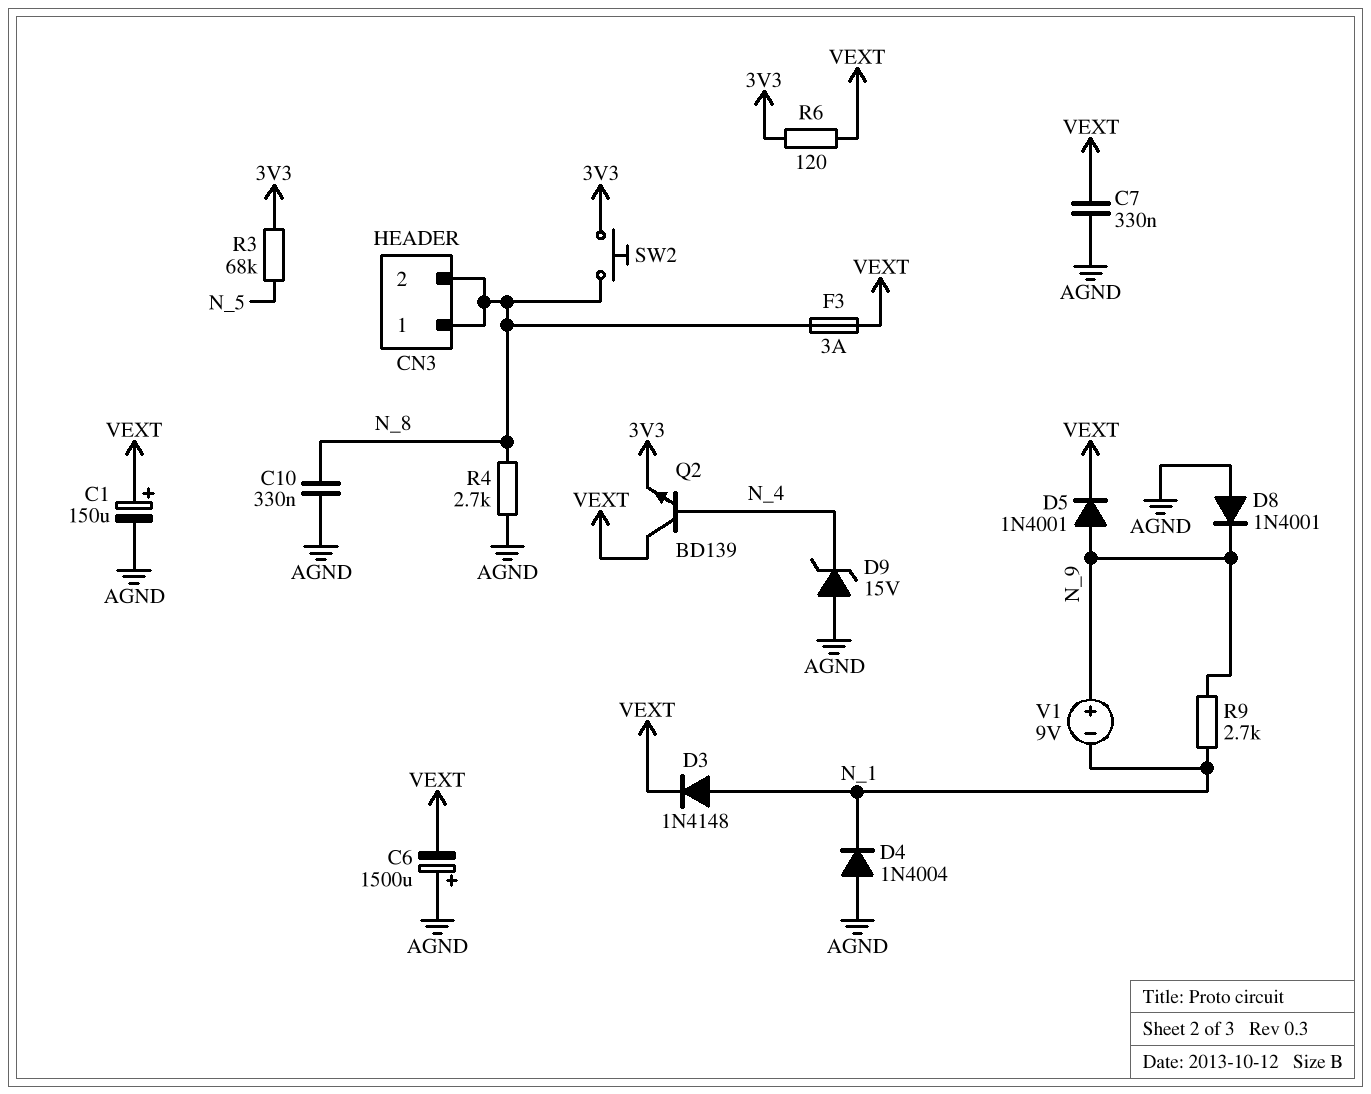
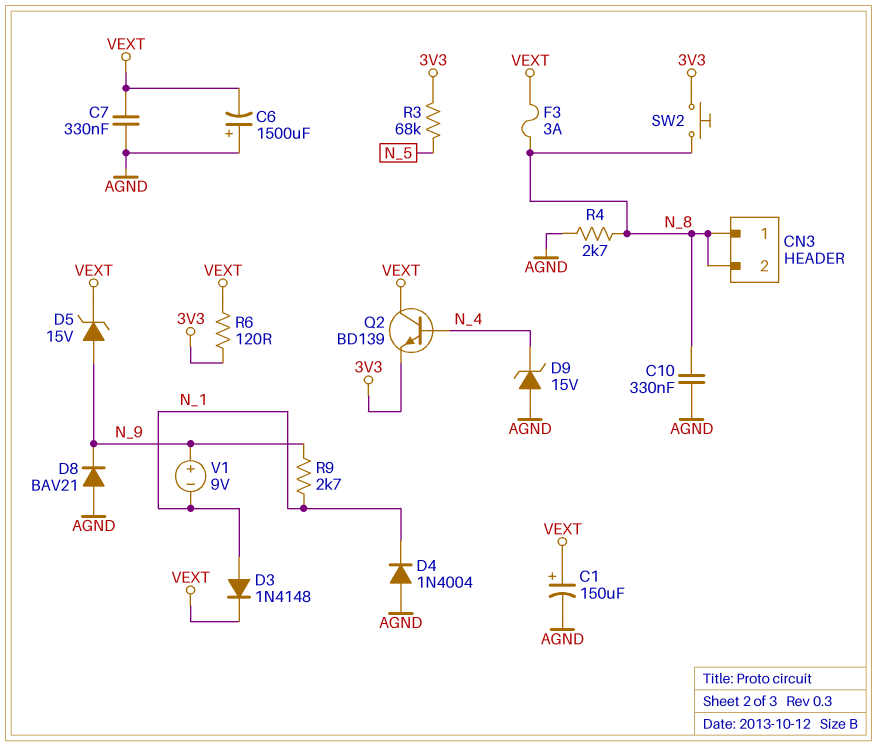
D5: diode 1N4001 (A N_9, K VEXT) -> zener 15V (A N_9, K VEXT)
D8: diode 1N4001 (A AGND, K N_9) -> diode BAV21 (A AGND, K N_9)

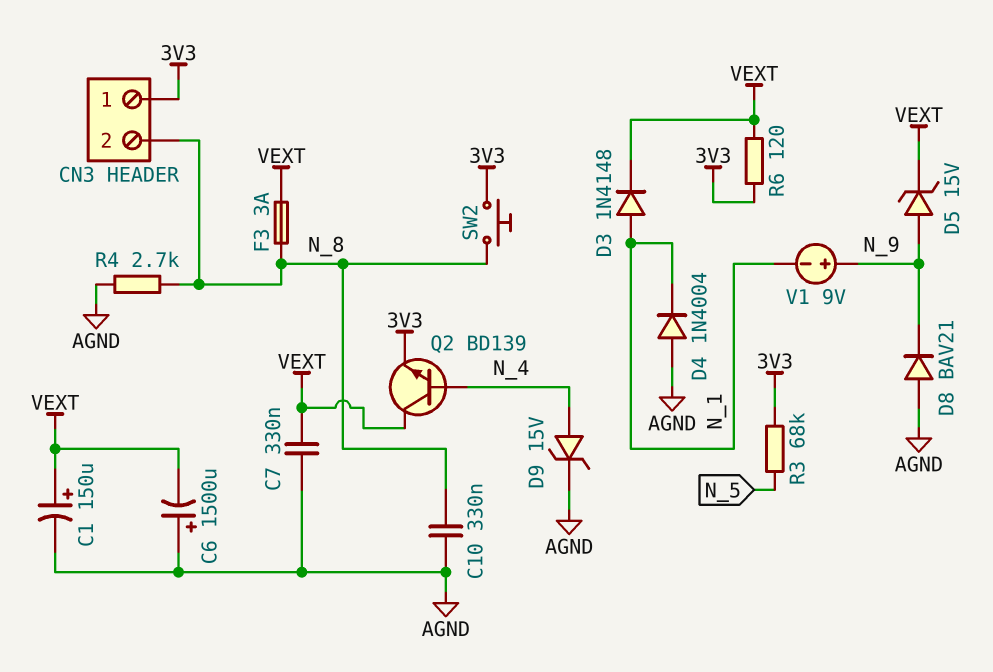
CN3 pin 1: N_8 -> 3V3
D9: zener 15V (A AGND, K N_4) -> zener 15V (A N_4, K AGND)
R9: 2.7k (N_1, N_9) -> none

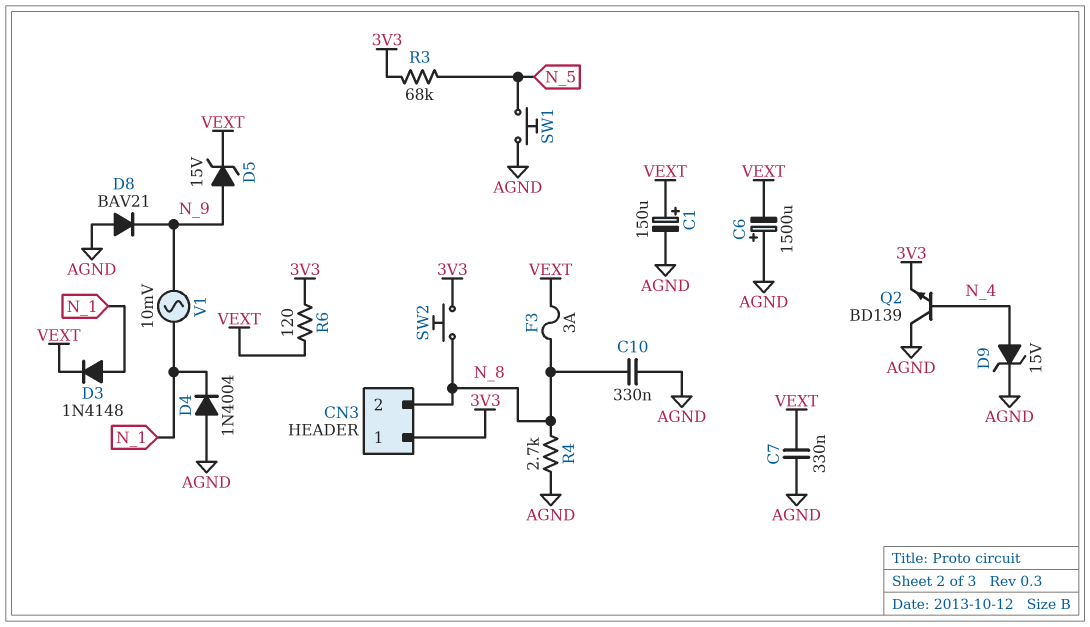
Q2: NPN BD139 (B N_4, C VEXT, E 3V3) -> NPN BD139 (B N_4, C AGND, E 3V3)
SW1: none -> button (AGND, N_5)
V1: 9V (plus N_9, minus N_1) -> AC 10mV (N_1, N_9)

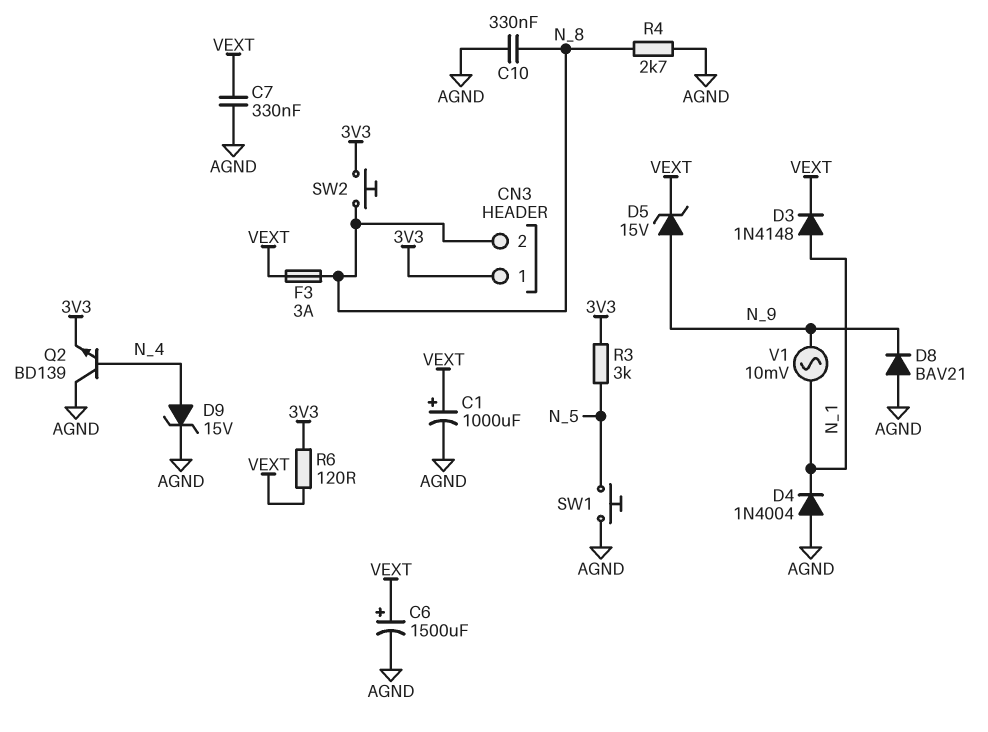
C1: 150uF (plus VEXT, minus AGND) -> 1000uF (plus VEXT, minus AGND)
C6: 1500uF (plus AGND, minus VEXT) -> 1500uF (plus VEXT, minus AGND)
R3: 68k (3V3, N_5) -> 3k (3V3, N_5)

